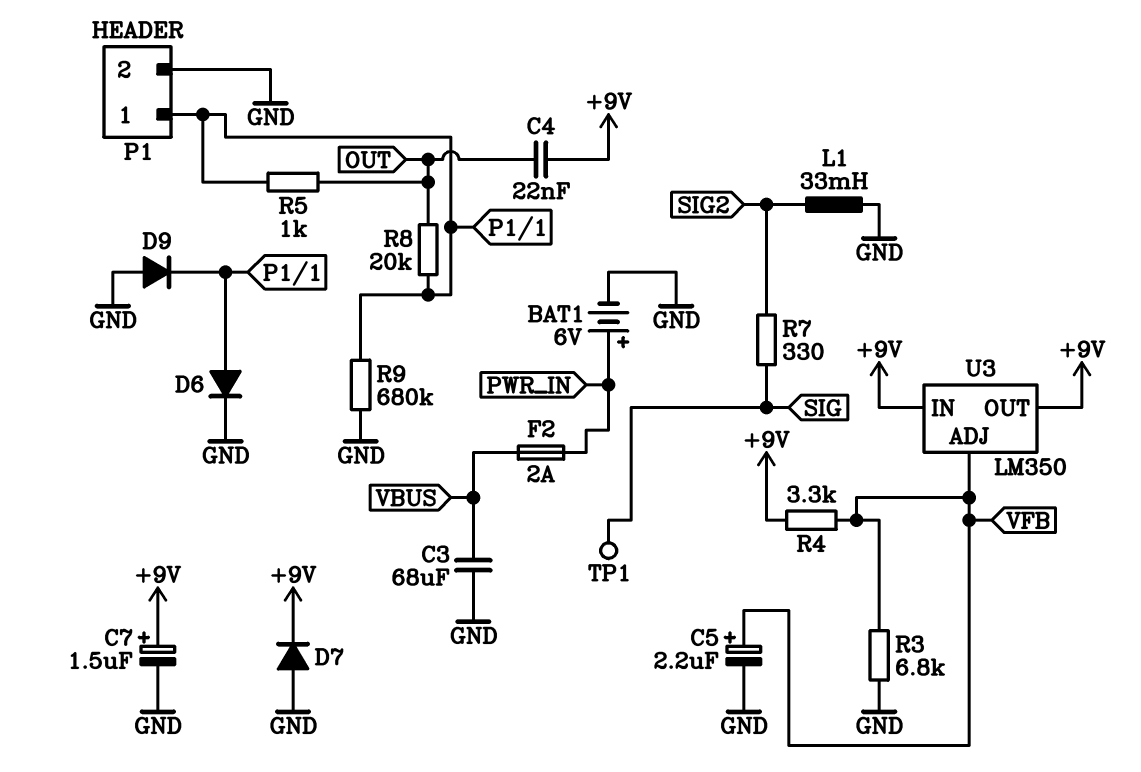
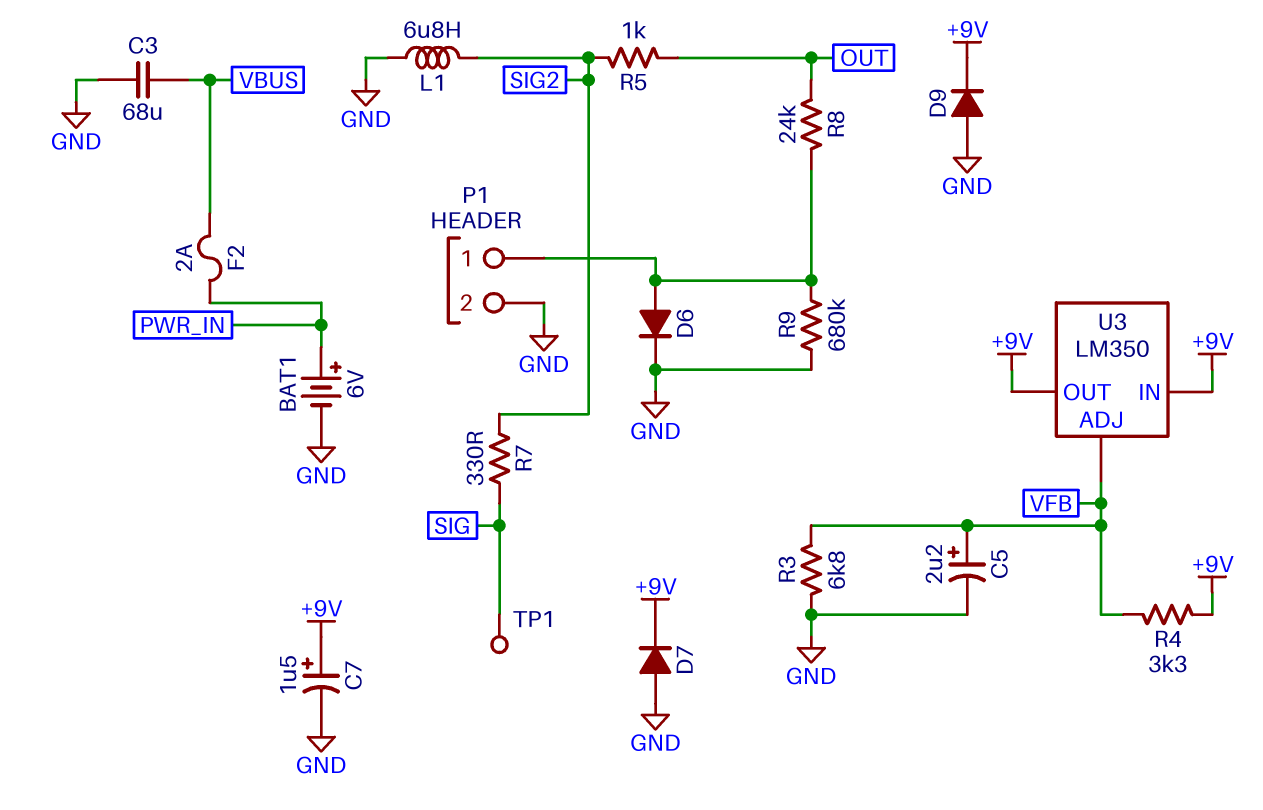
C4: 22nF (+9V, OUT) -> none
D9: diode (A GND, K P1/1) -> diode (A GND, K +9V)
L1: 33mH (GND, SIG2) -> 6.8uH (GND, SIG2)
R5: 1k (OUT, P1/1) -> 1k (OUT, SIG2)
R8: 20k (OUT, P1/1) -> 24k (OUT, P1/1)

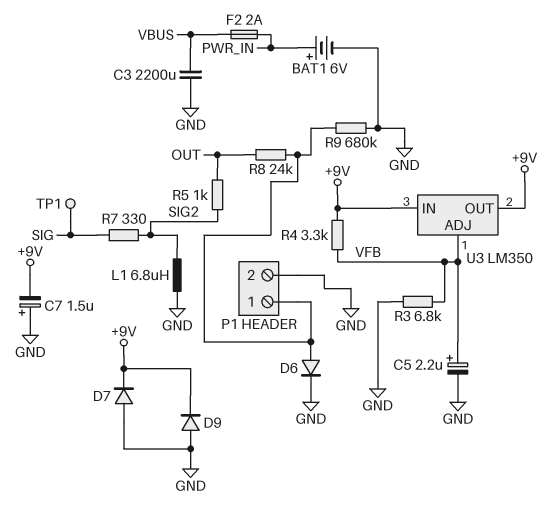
C3: 68uF (GND, VBUS) -> 2200uF (GND, VBUS)
C7: 1.5uF (plus +9V, minus GND) -> 1.5uF (plus GND, minus +9V)

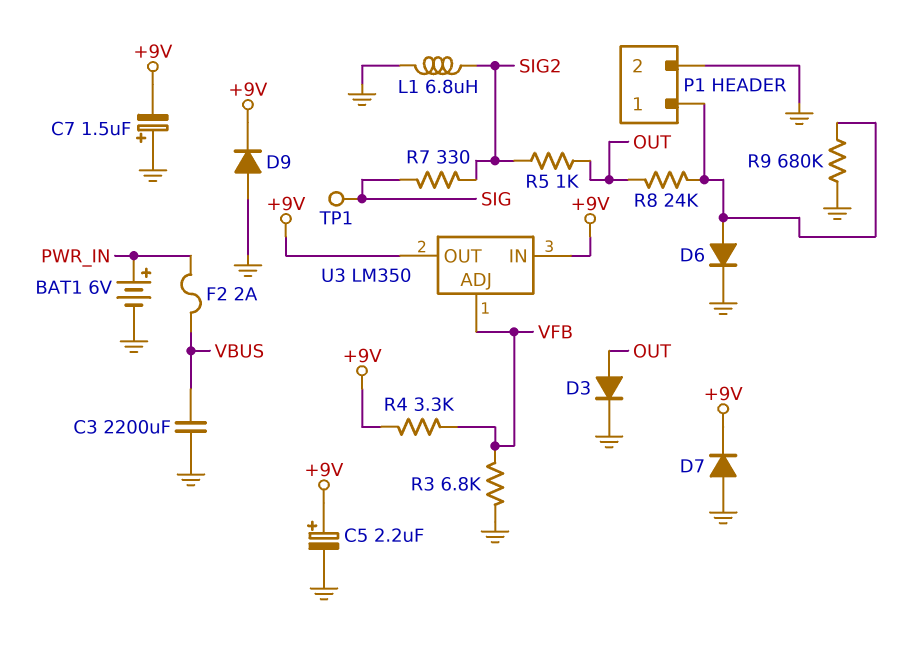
C5: 2.2uF (plus VFB, minus GND) -> 2.2uF (plus +9V, minus GND)
D3: none -> diode (A OUT, K GND)

